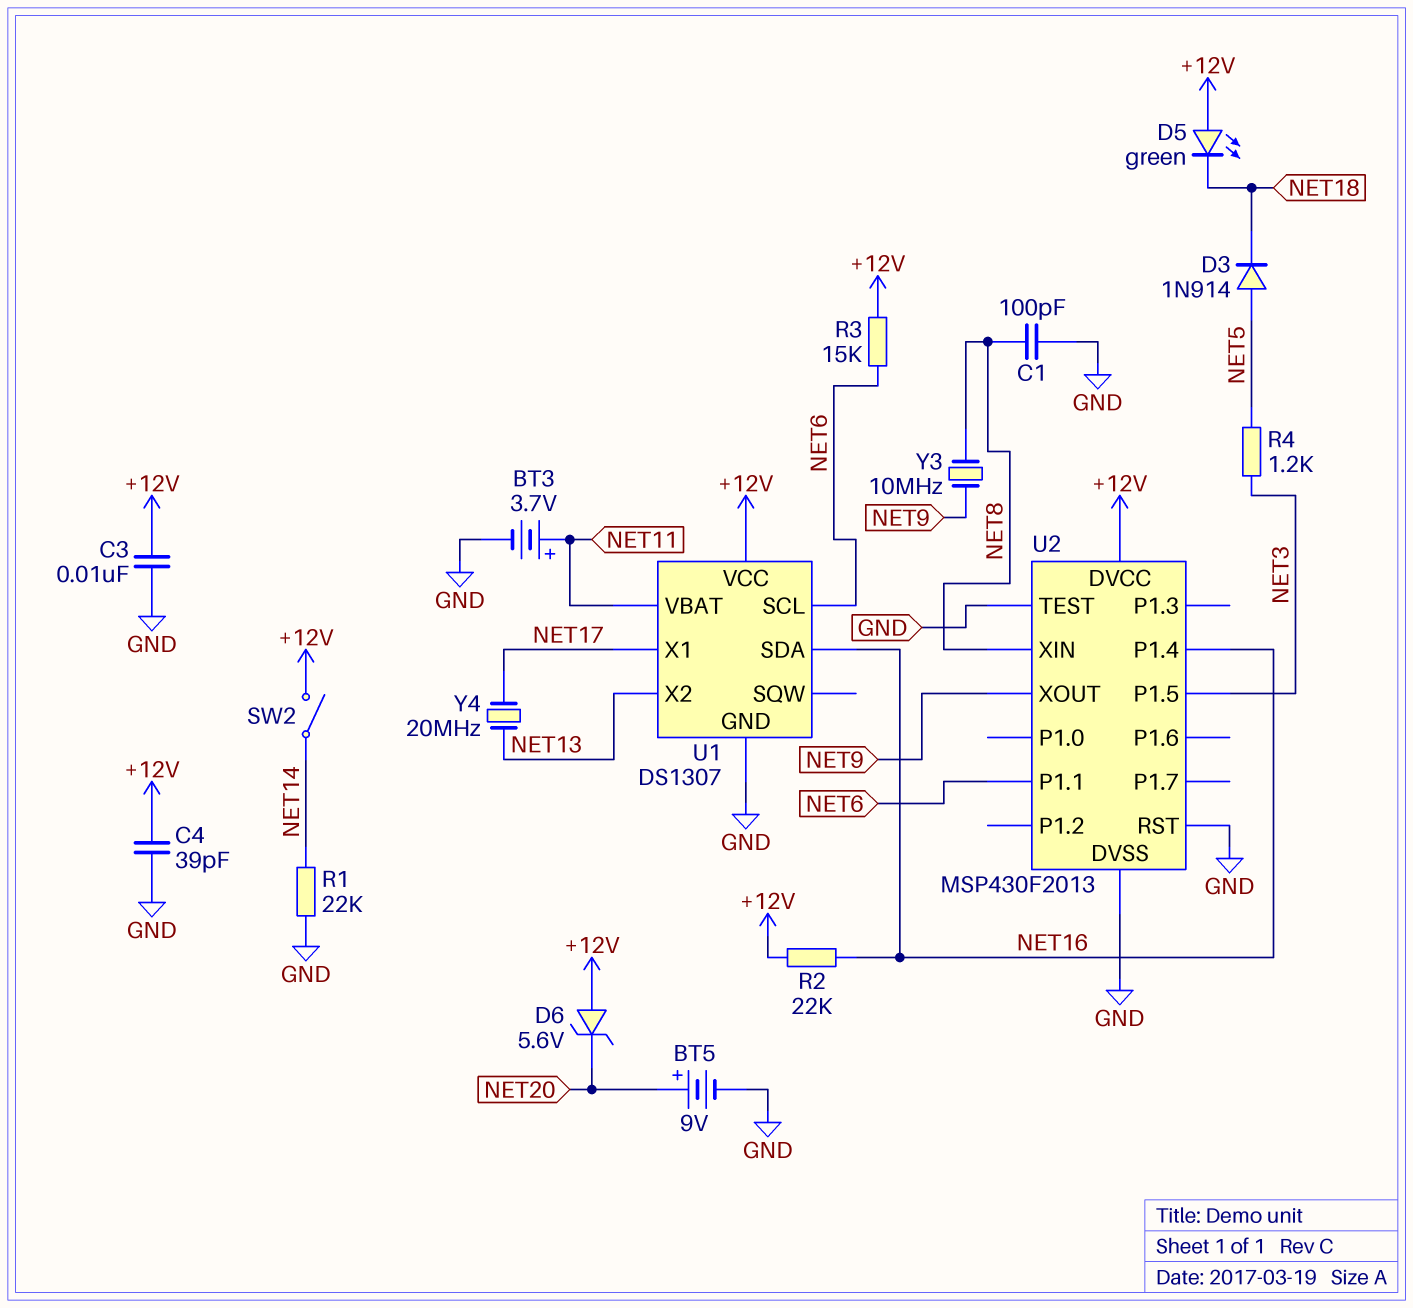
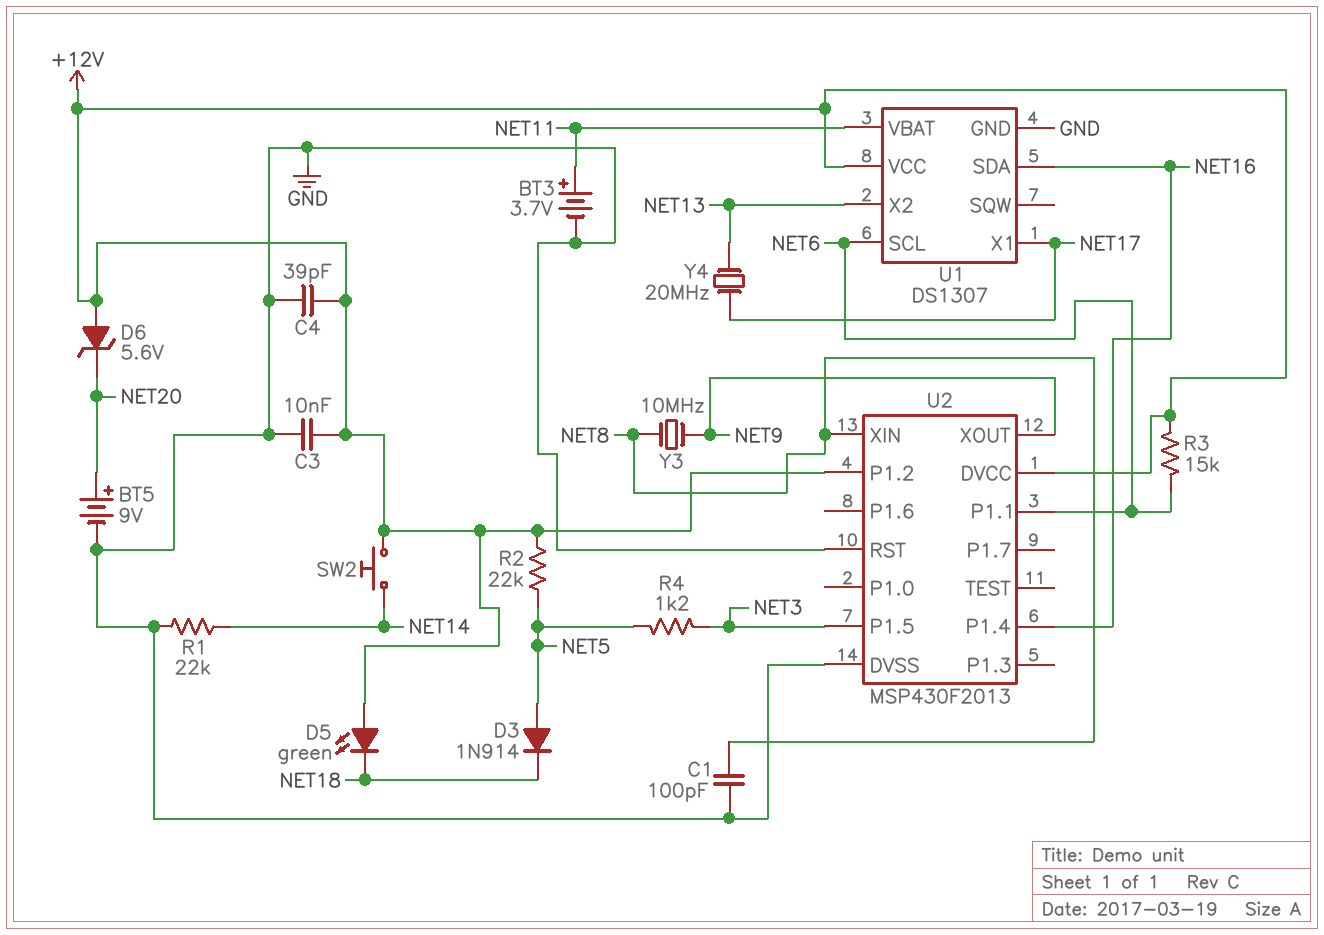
R2: 22k (+12V, NET16) -> 22k (+12V, NET5)
SW2: switch (+12V, NET14) -> button (+12V, NET14)
U2 pin P1.2: none -> +12V
U2 pin TEST: GND -> none

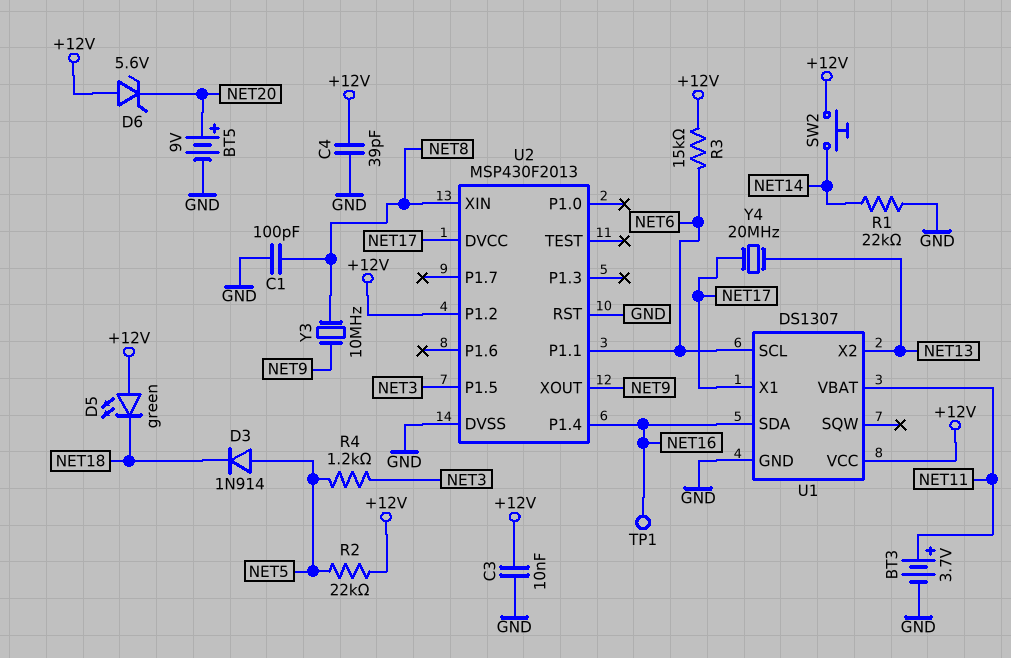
TP1: none -> test point (NET16)
U2 pin DVCC: +12V -> NET17

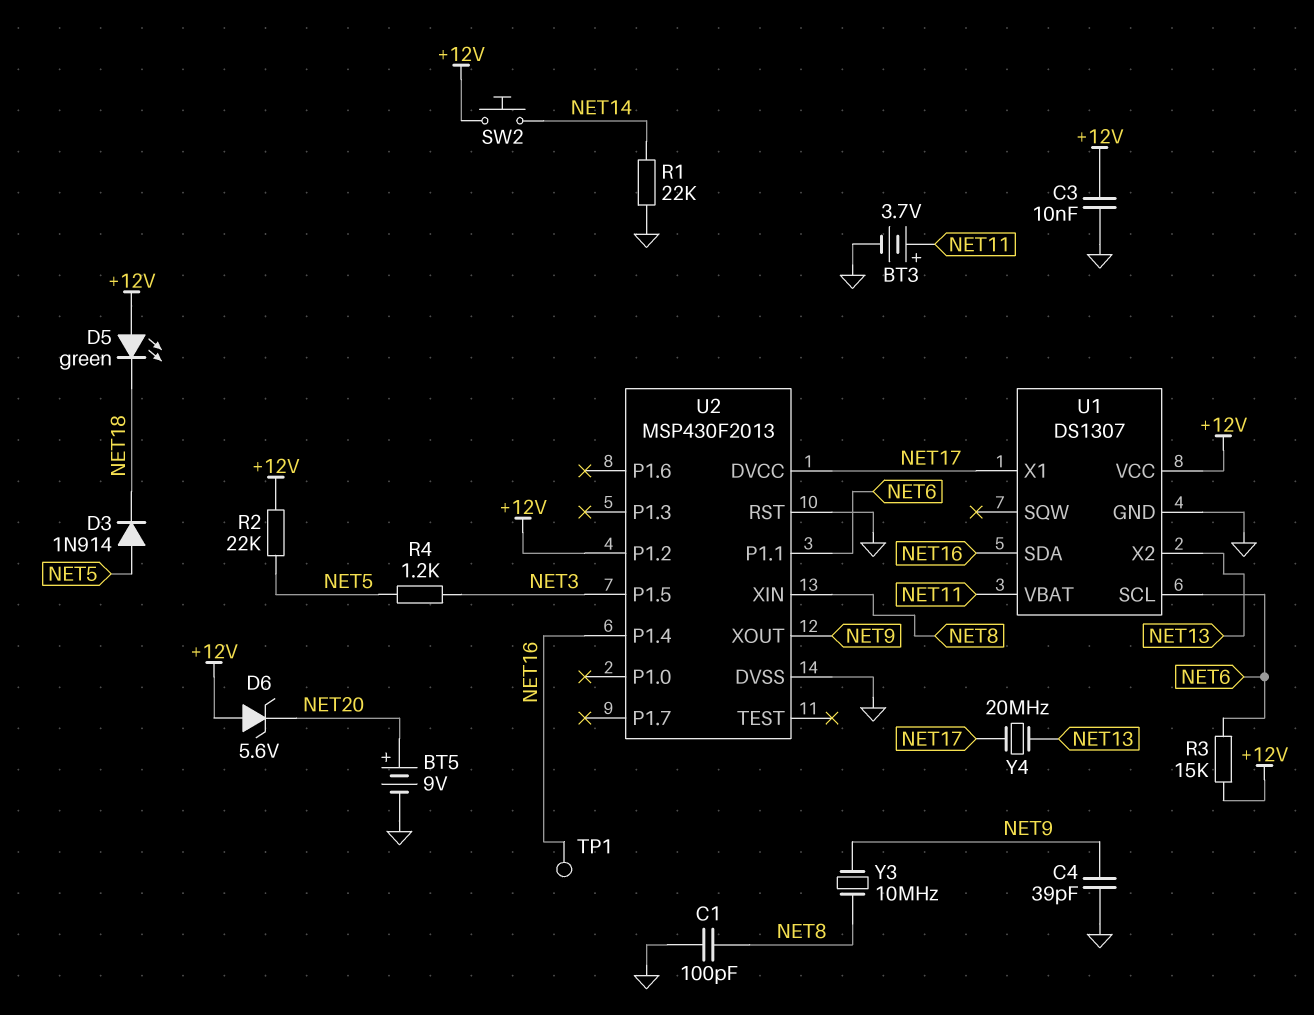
C4: 39pF (+12V, GND) -> 39pF (GND, NET9)

